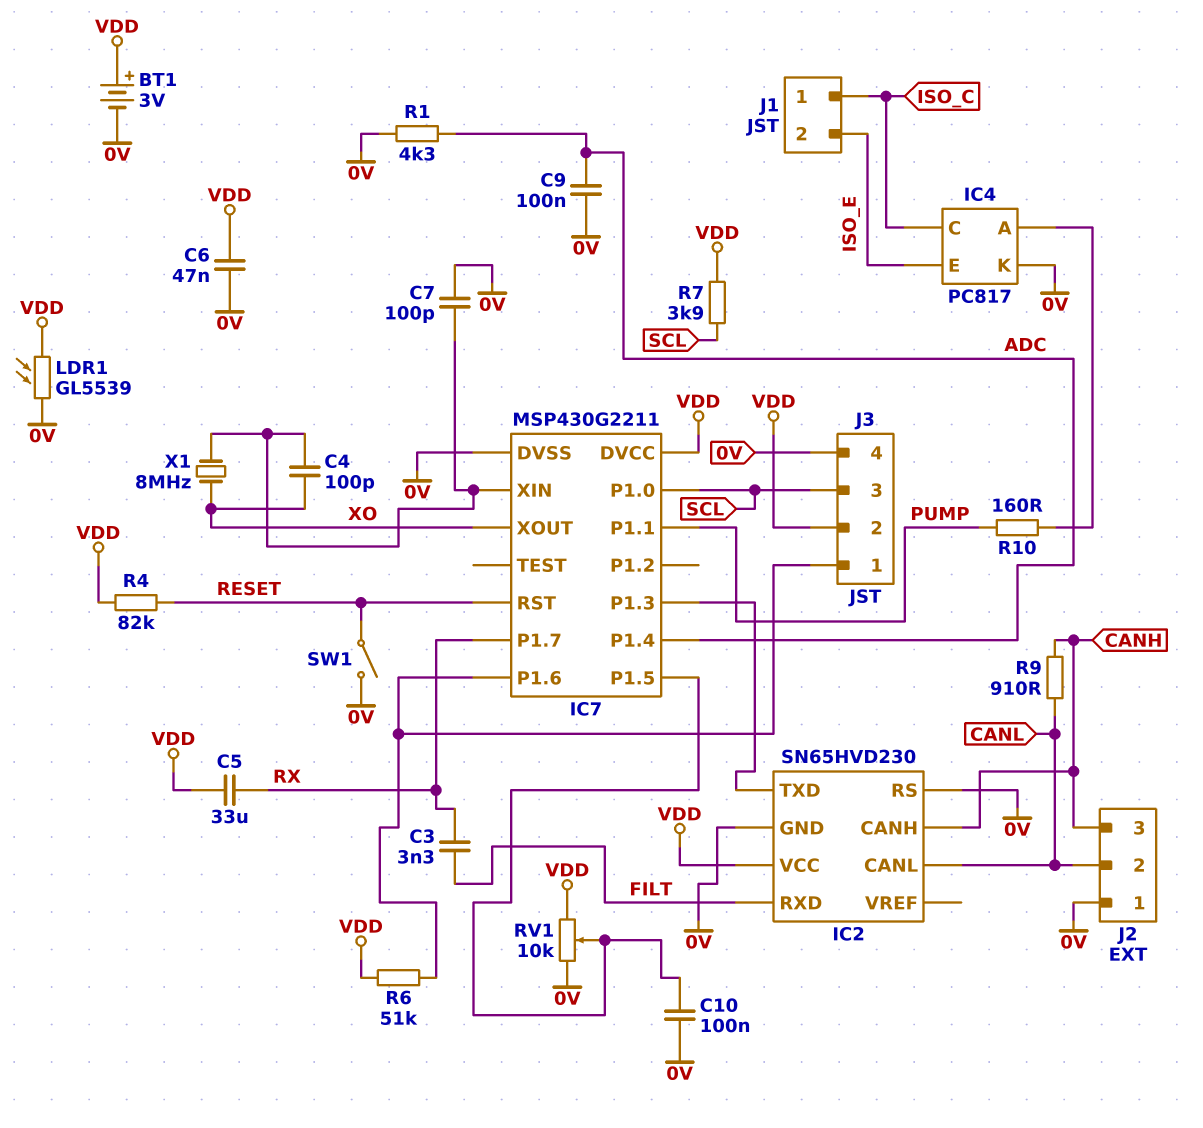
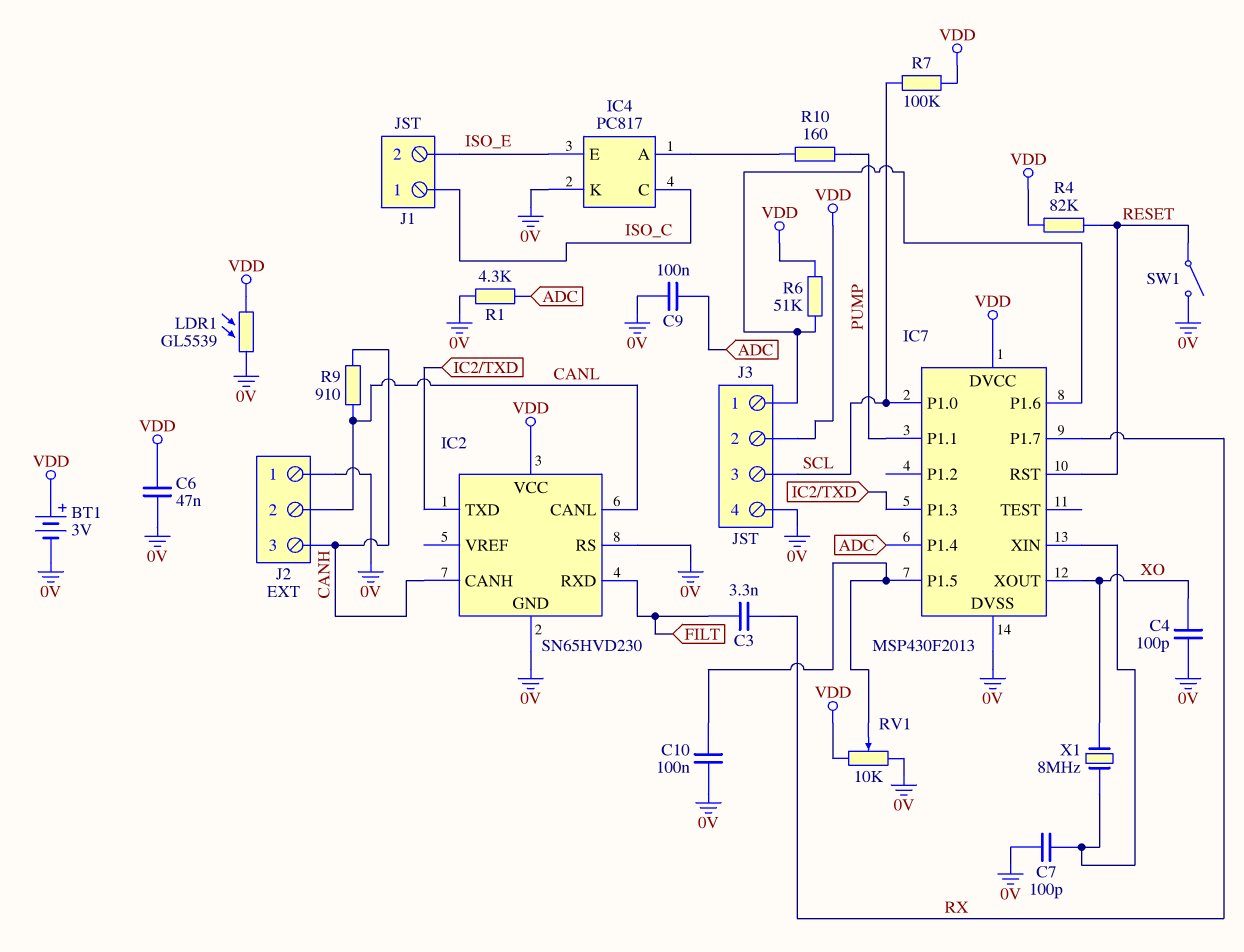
C4: 100pF (IC7/XIN, XO) -> 100pF (0V, XO)
C5: 33uF (RX, VDD) -> none
IC7: MSP430G2211 -> MSP430F2013
R7: 3.9k (SCL, VDD) -> 100k (SCL, VDD)

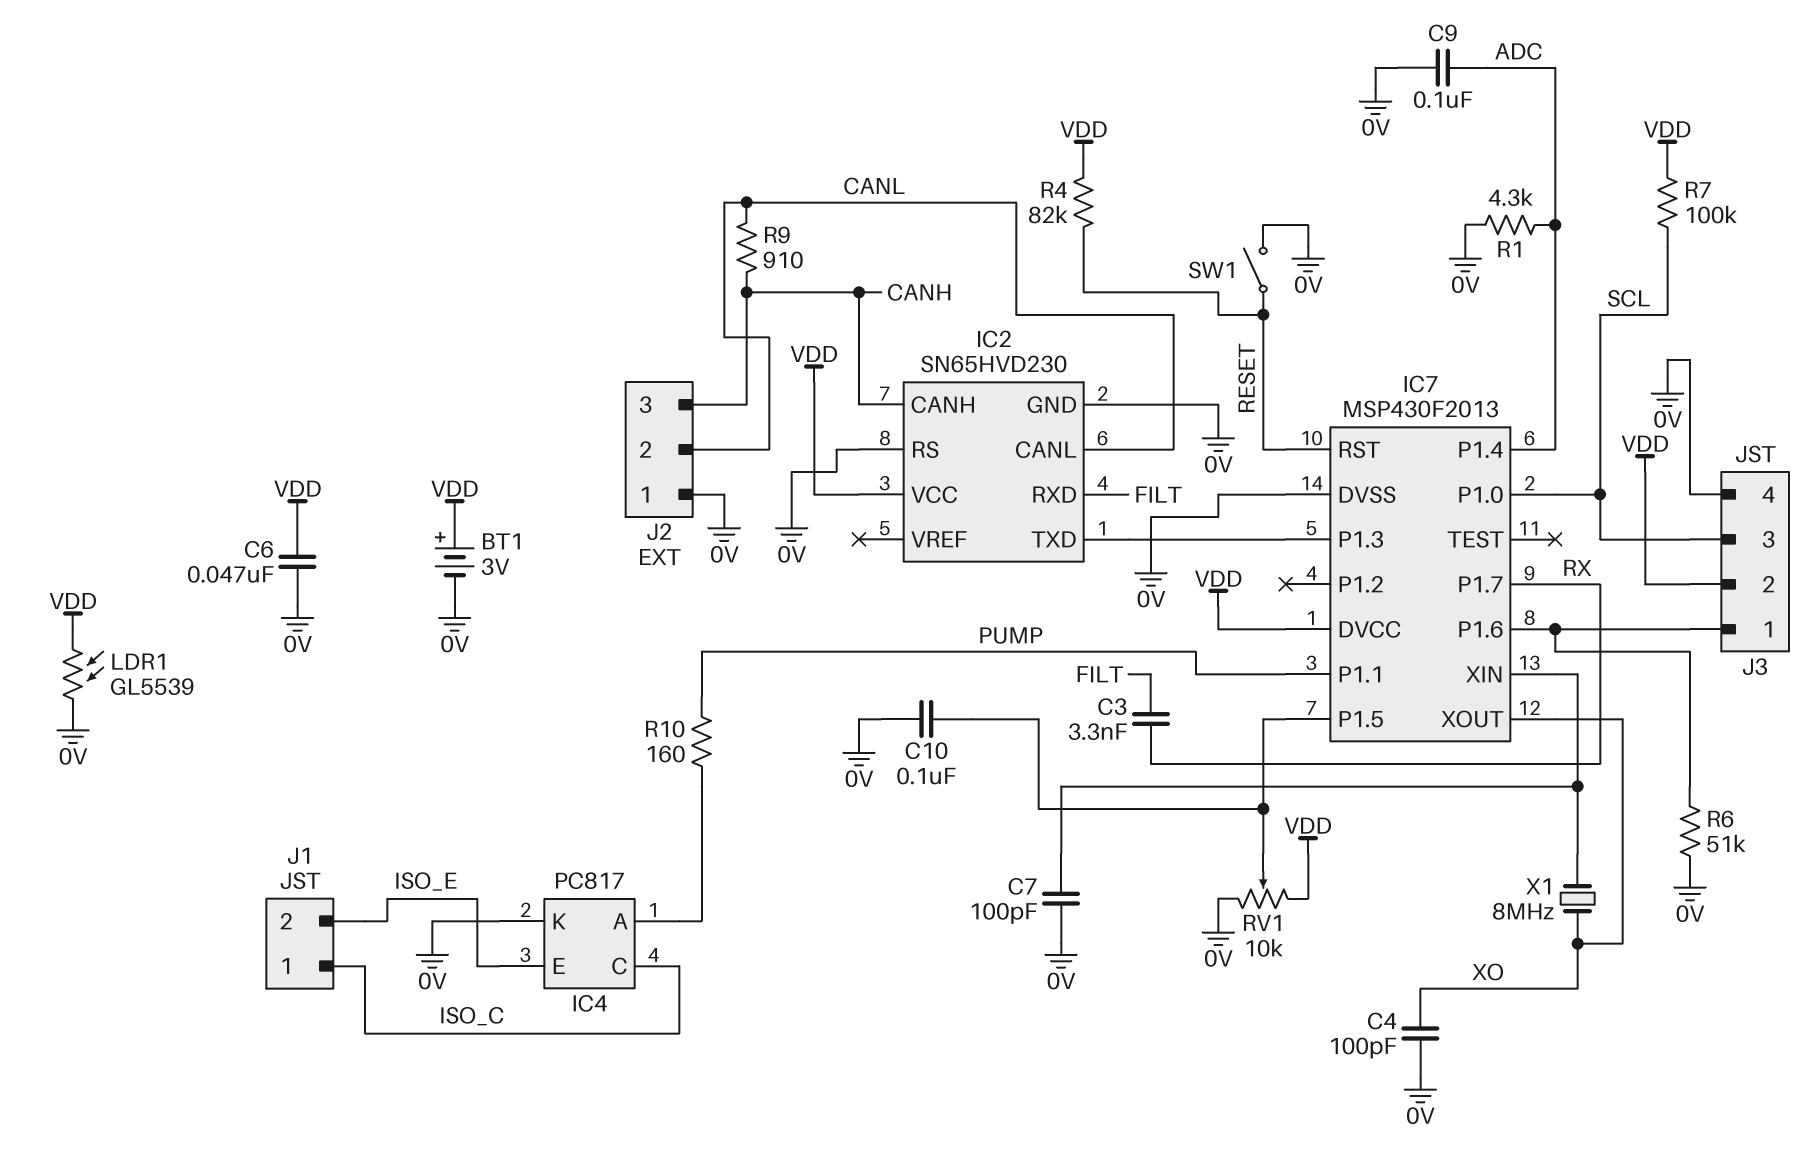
R6: 51k (IC7/P1.6, VDD) -> 51k (0V, IC7/P1.6)

